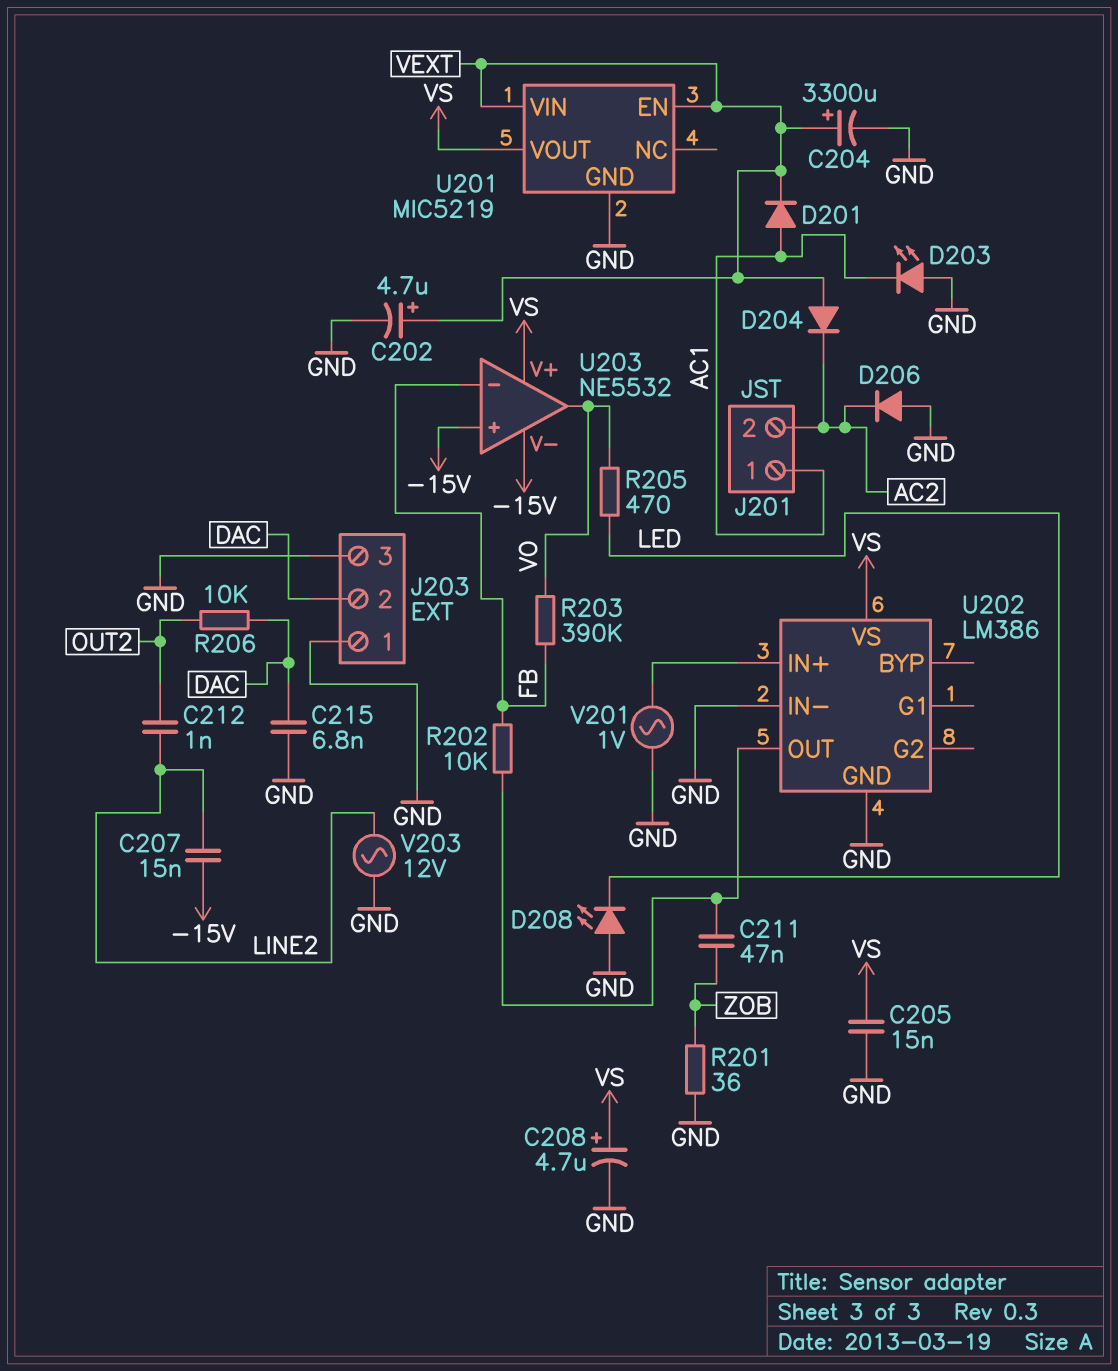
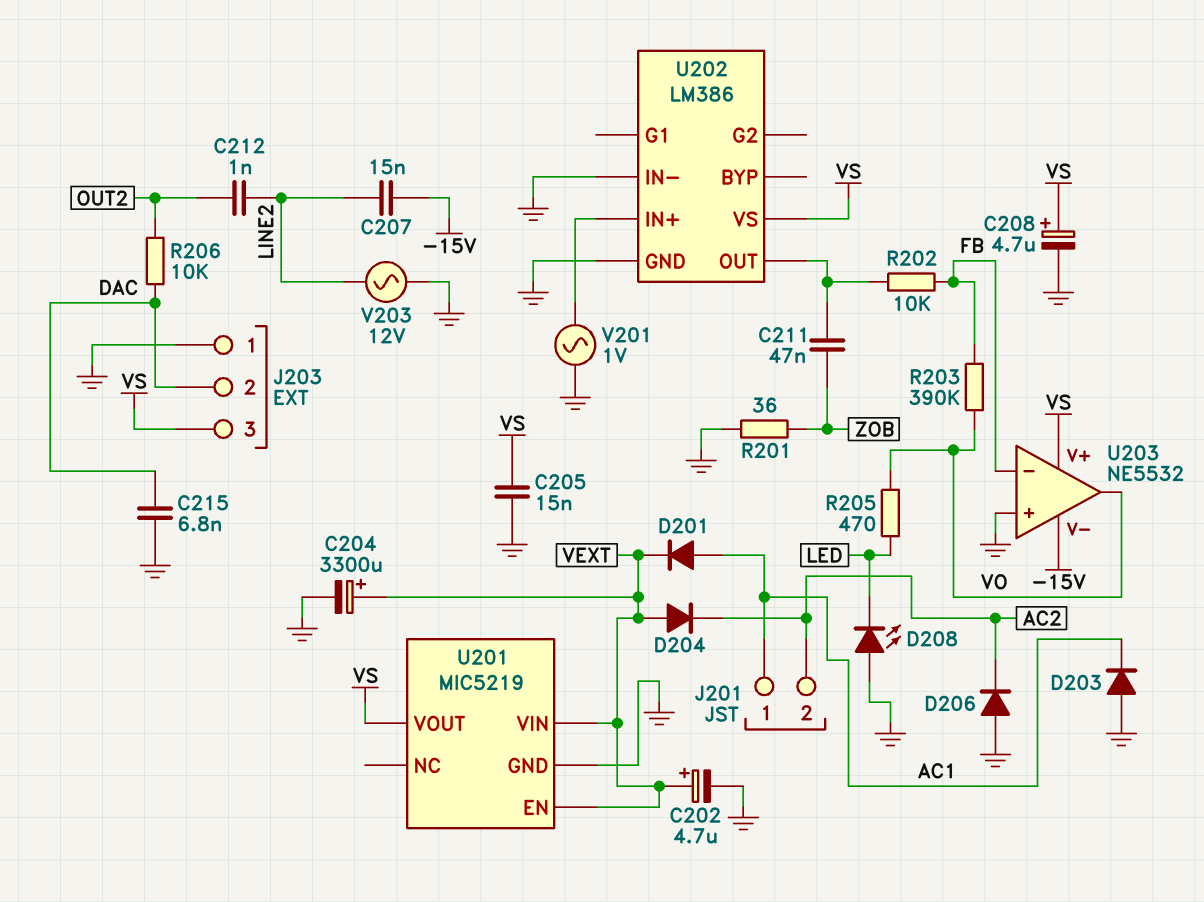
D203: LED (A GND, K AC1) -> diode (A GND, K AC1)
J203 pin 3: GND -> VS
U203 pin in+: -15V -> GND

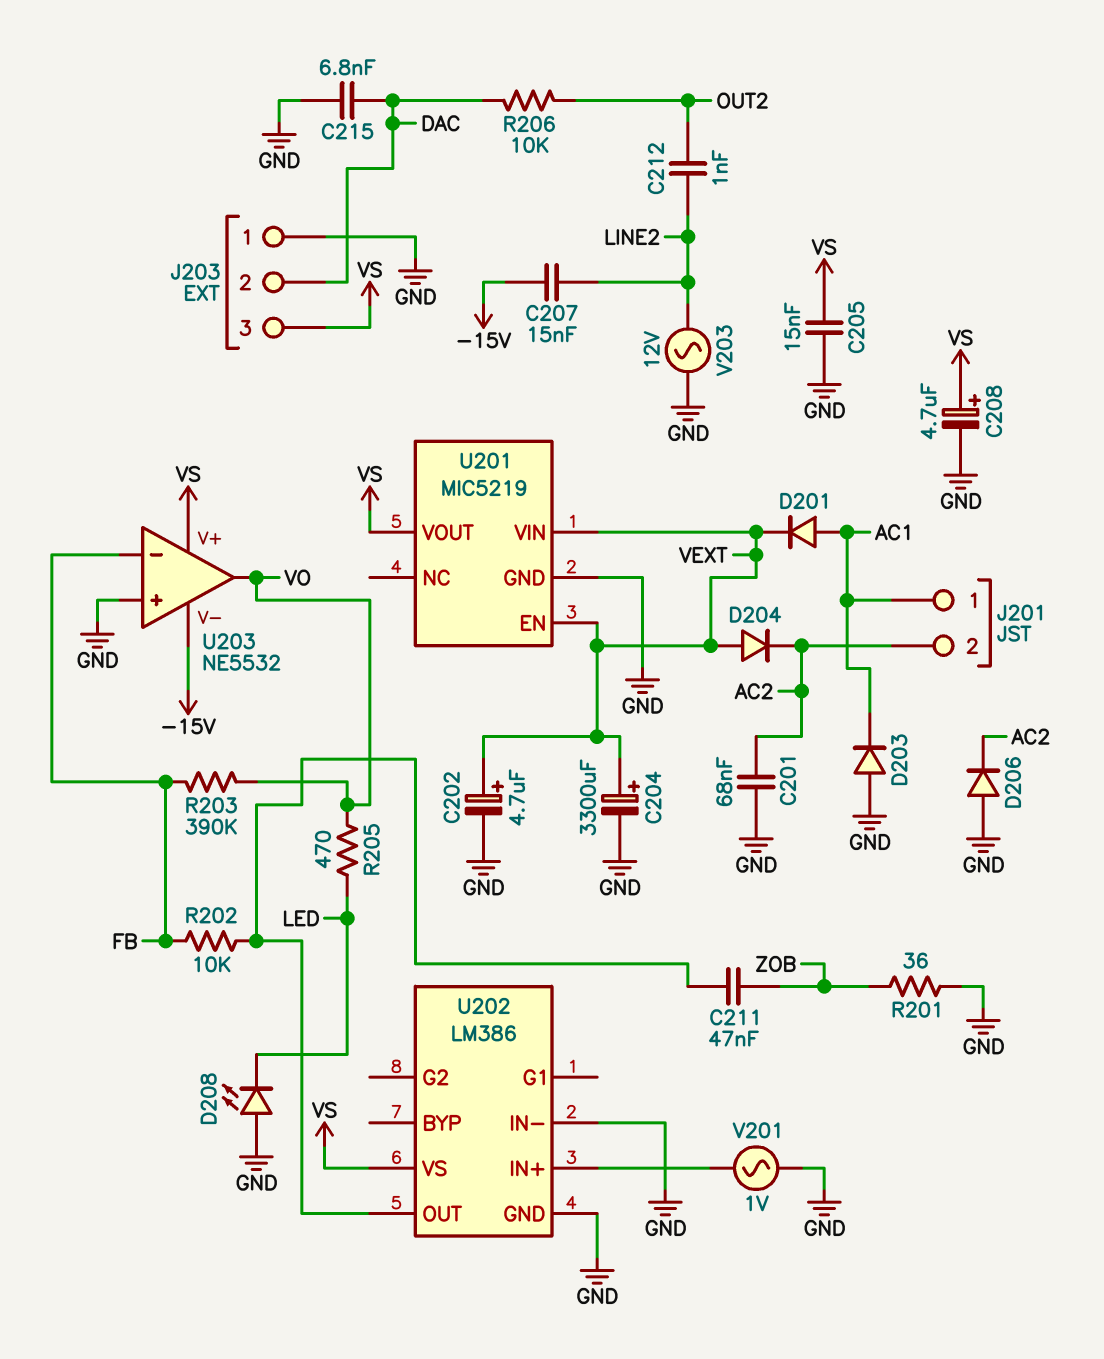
C201: none -> 68nF (AC2, GND)

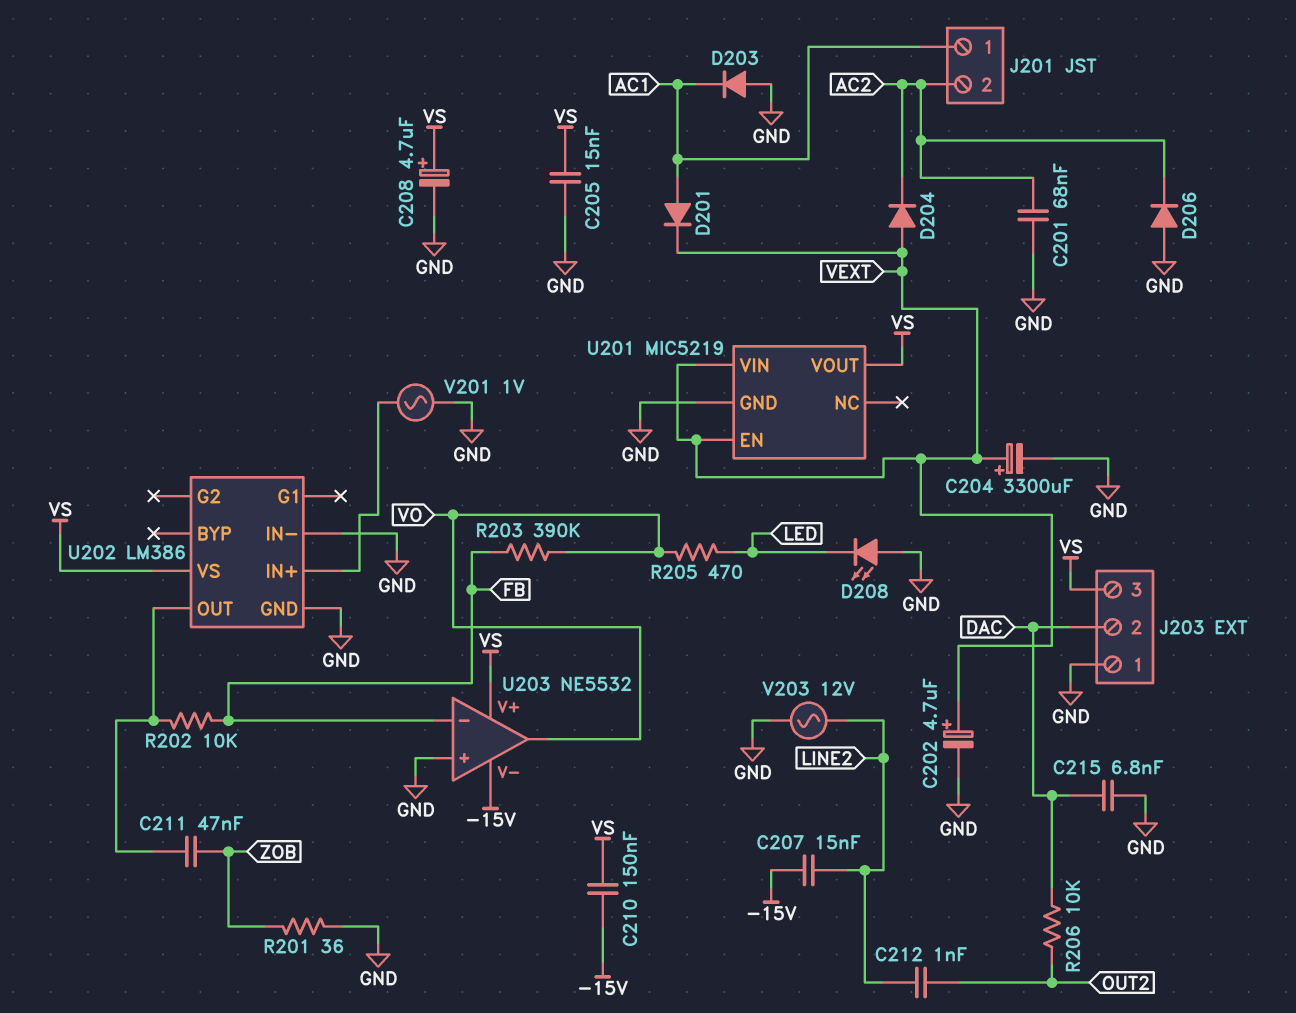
C210: none -> 150nF (-15V, VS)

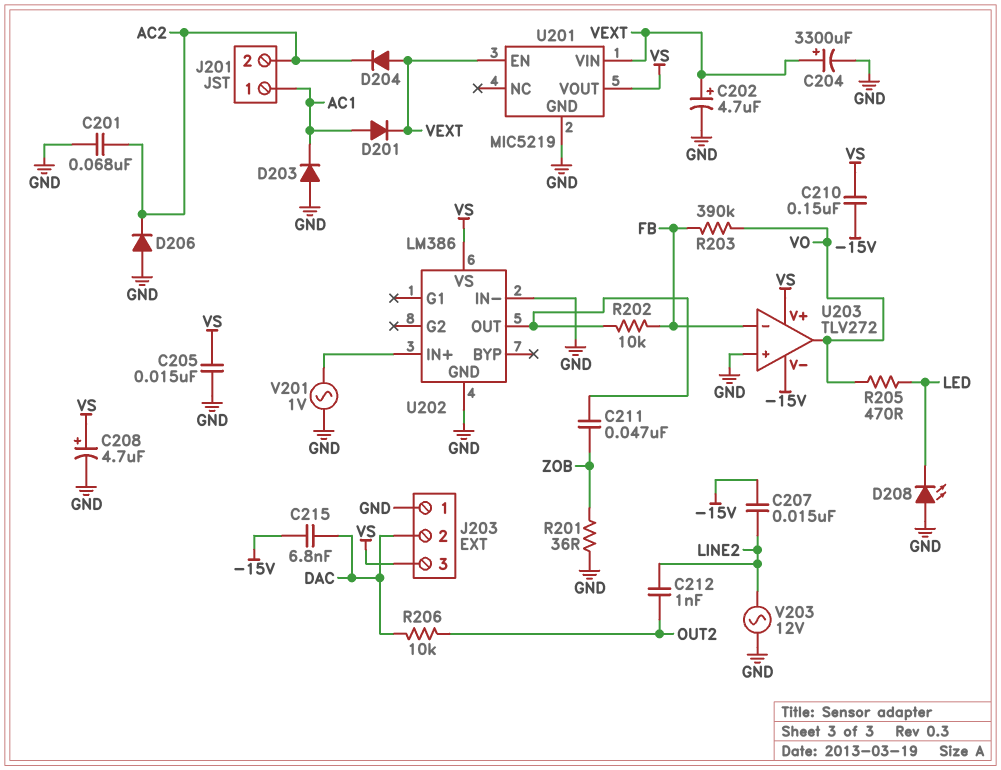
C215: 6.8nF (DAC, GND) -> 6.8nF (-15V, DAC)
U203: NE5532 -> TLV272

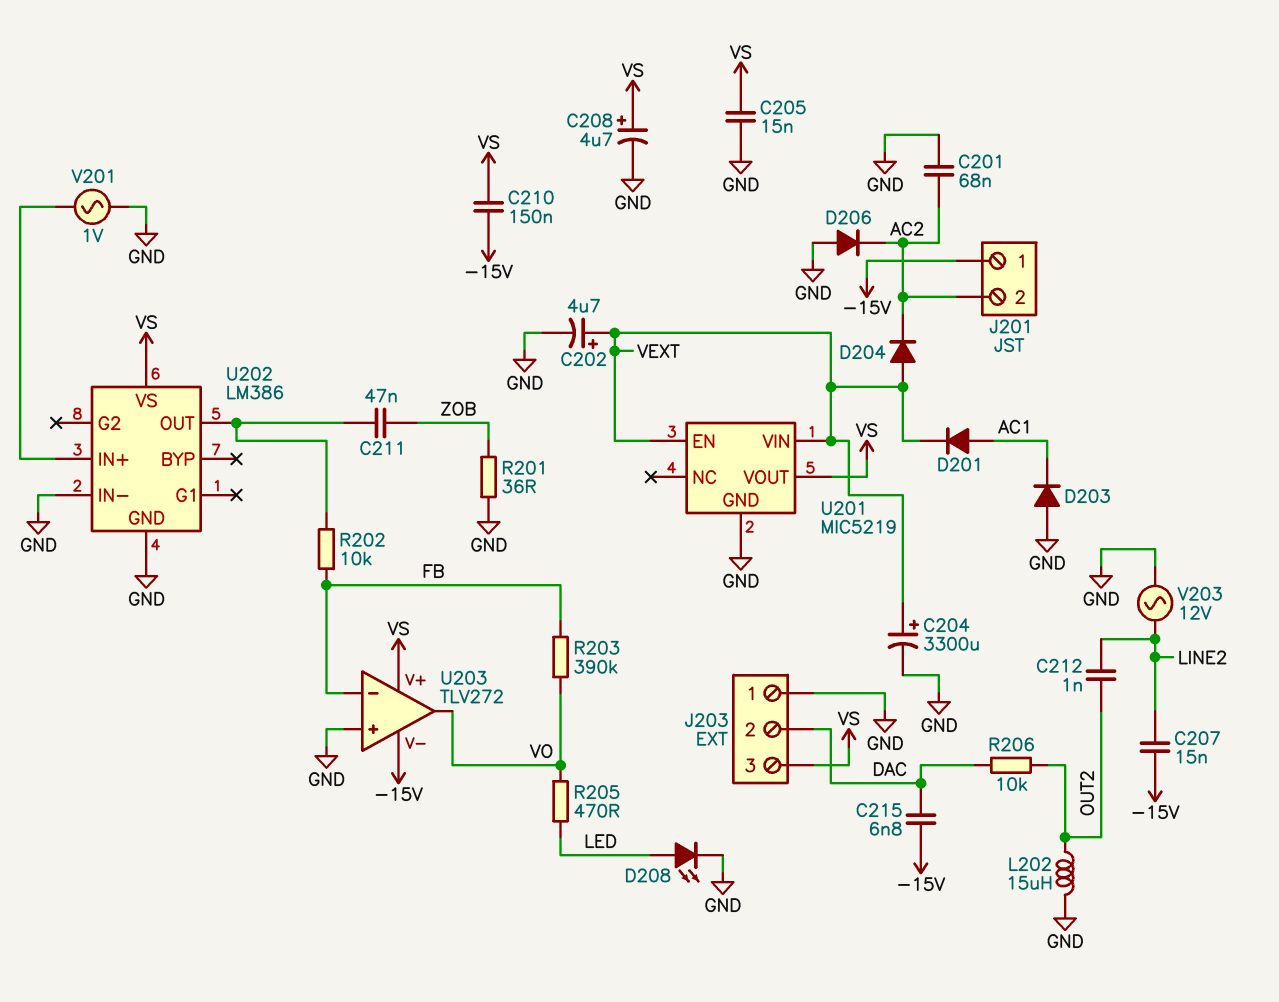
D208: LED (A GND, K LED) -> LED (A LED, K GND)
J201 pin 1: AC1 -> -15V
L202: none -> 15uH (GND, OUT2)

